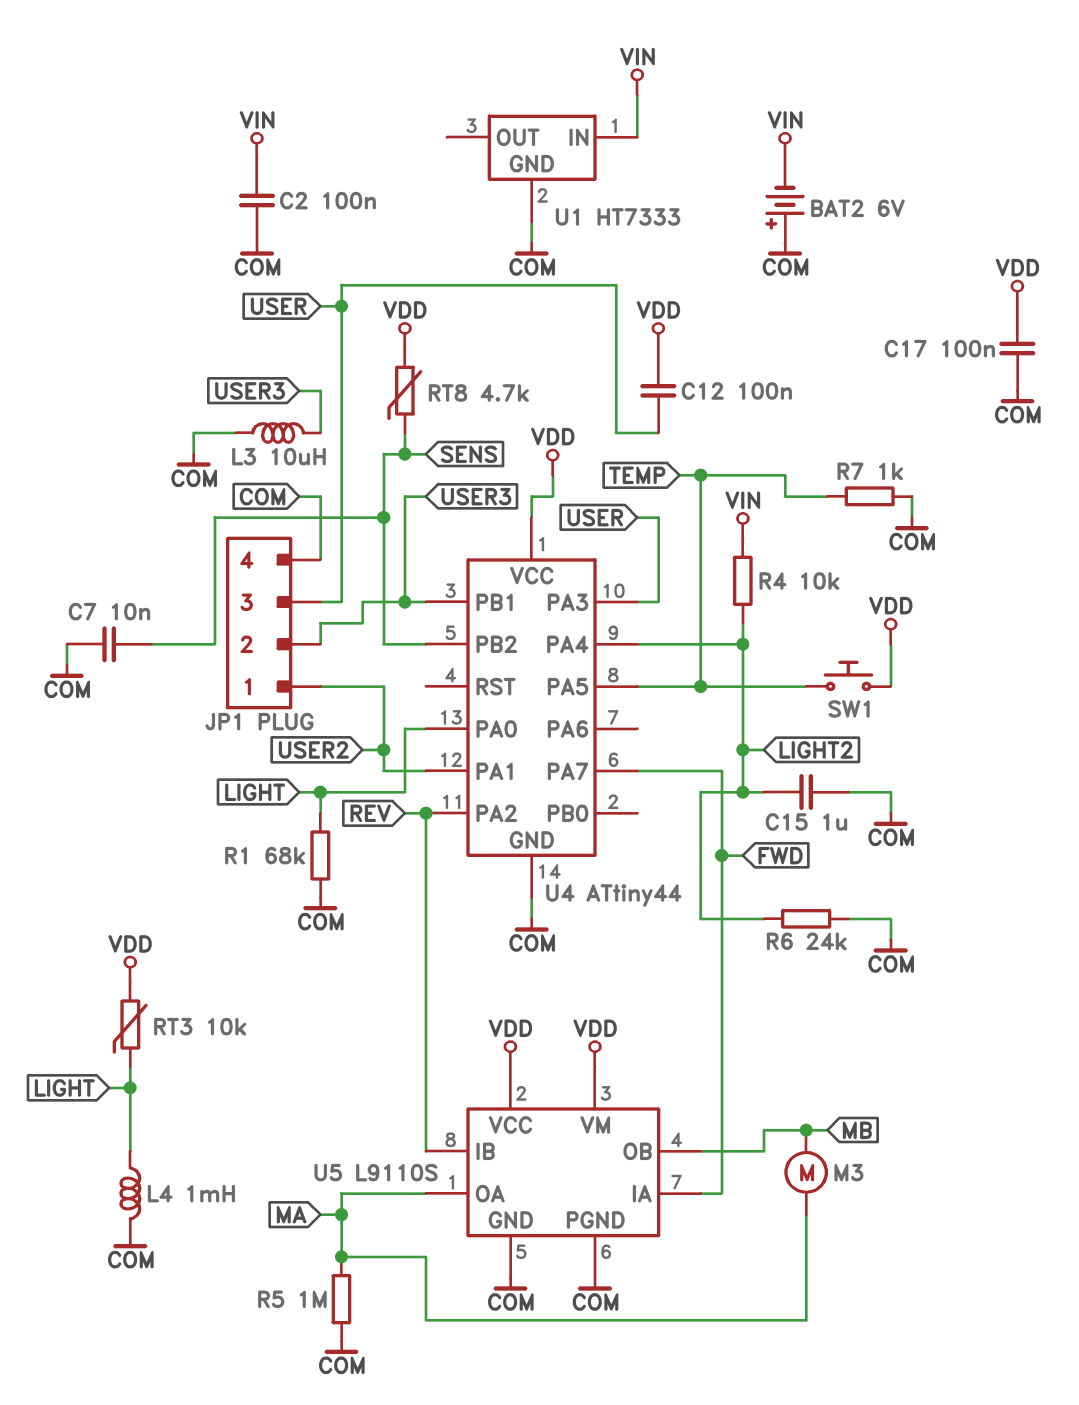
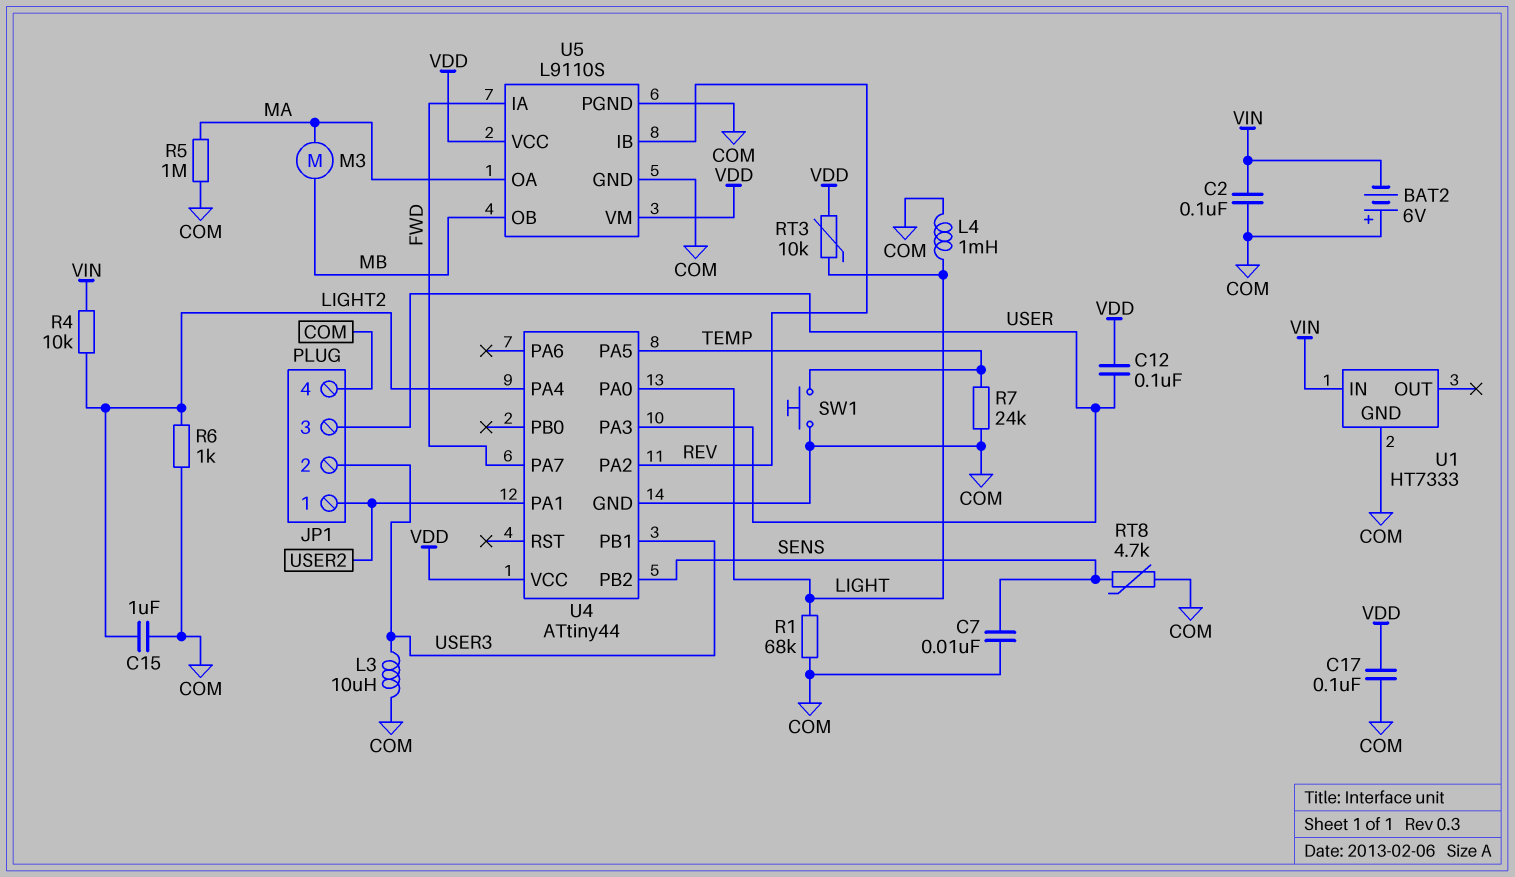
R6: 24k (COM, LIGHT2) -> 1k (COM, LIGHT2)
R7: 1k (COM, TEMP) -> 24k (COM, TEMP)
RT8: 4.7k (SENS, VDD) -> 4.7k (COM, SENS)
SW1: button (TEMP, VDD) -> button (COM, TEMP)

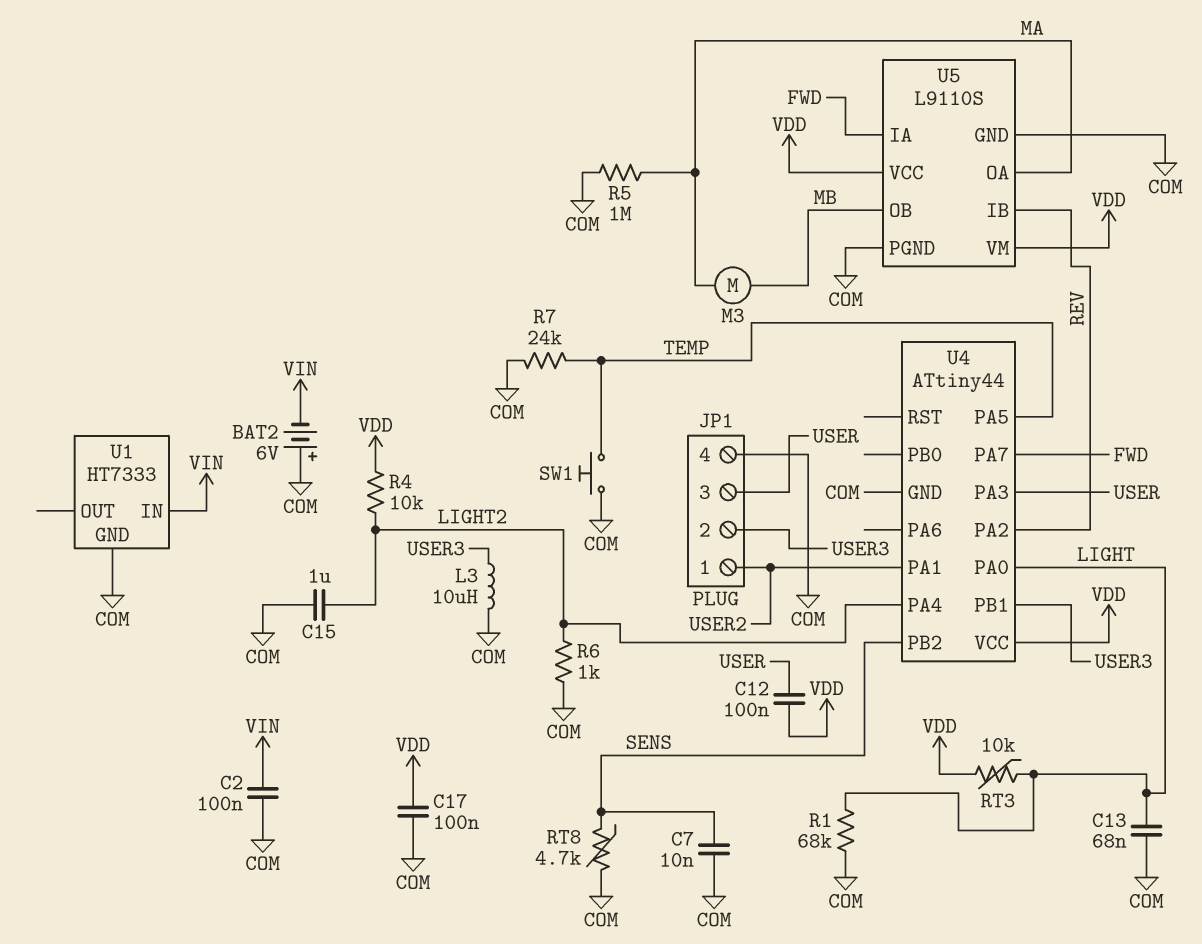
C13: none -> 68nF (COM, LIGHT)
L4: 1mH (COM, LIGHT) -> none
R4: 10k (LIGHT2, VIN) -> 10k (LIGHT2, VDD)

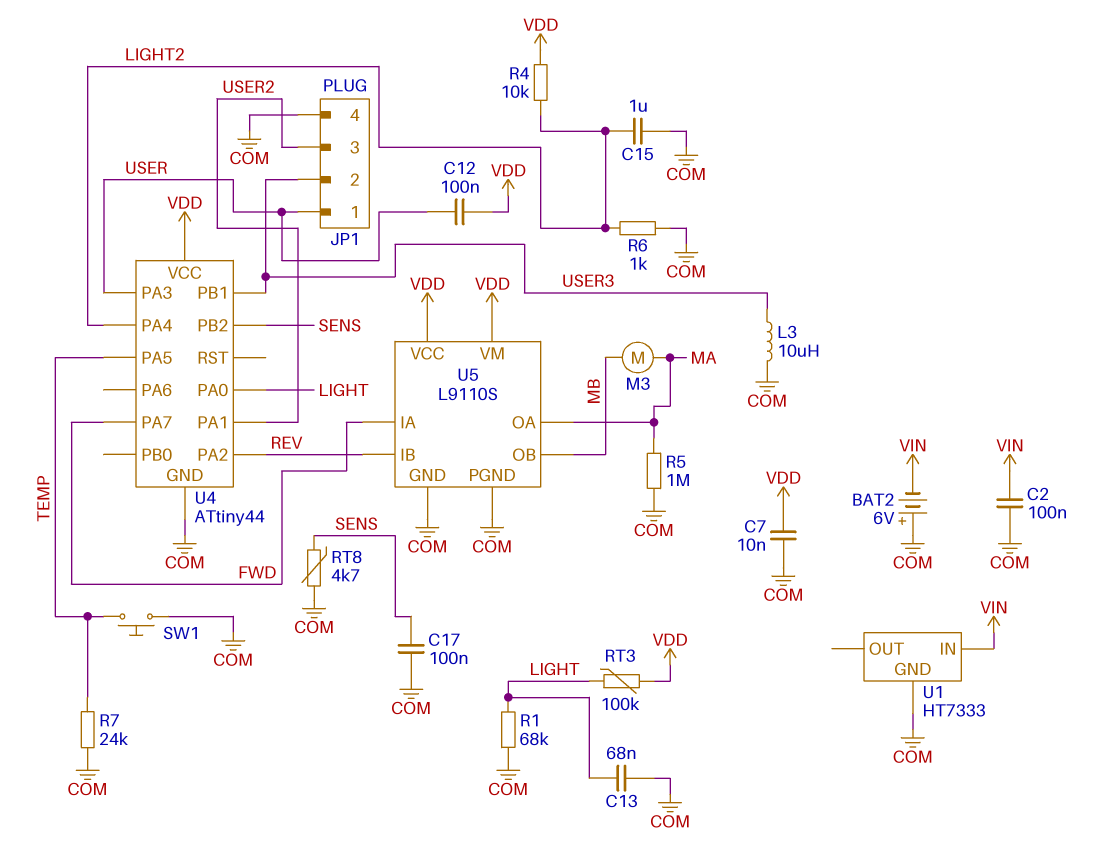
C7: 10nF (COM, SENS) -> 10nF (COM, VDD)
C17: 100nF (COM, VDD) -> 100nF (COM, SENS)
JP1 pin 1: USER2 -> USER
JP1 pin 3: USER -> USER2
RT3: 10k (LIGHT, VDD) -> 100k (LIGHT, VDD)

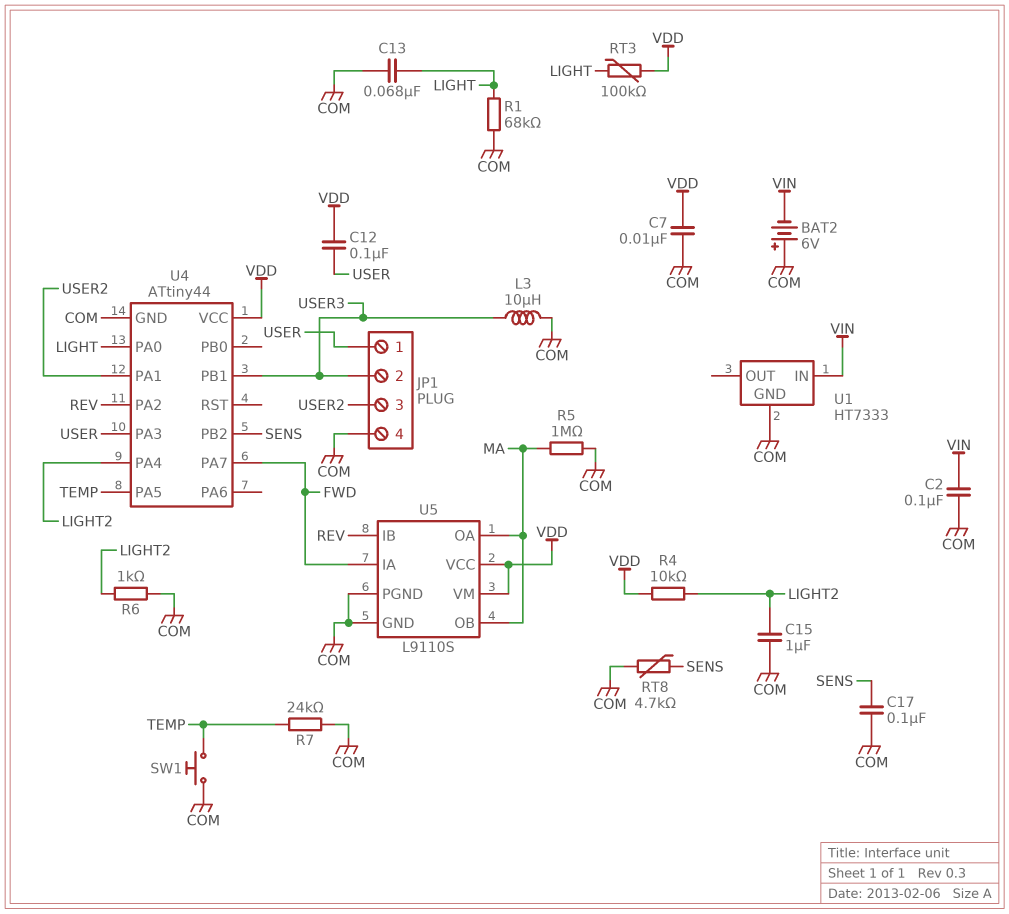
M3: motor (MA, MB) -> none
U5 pin OB: MB -> MA

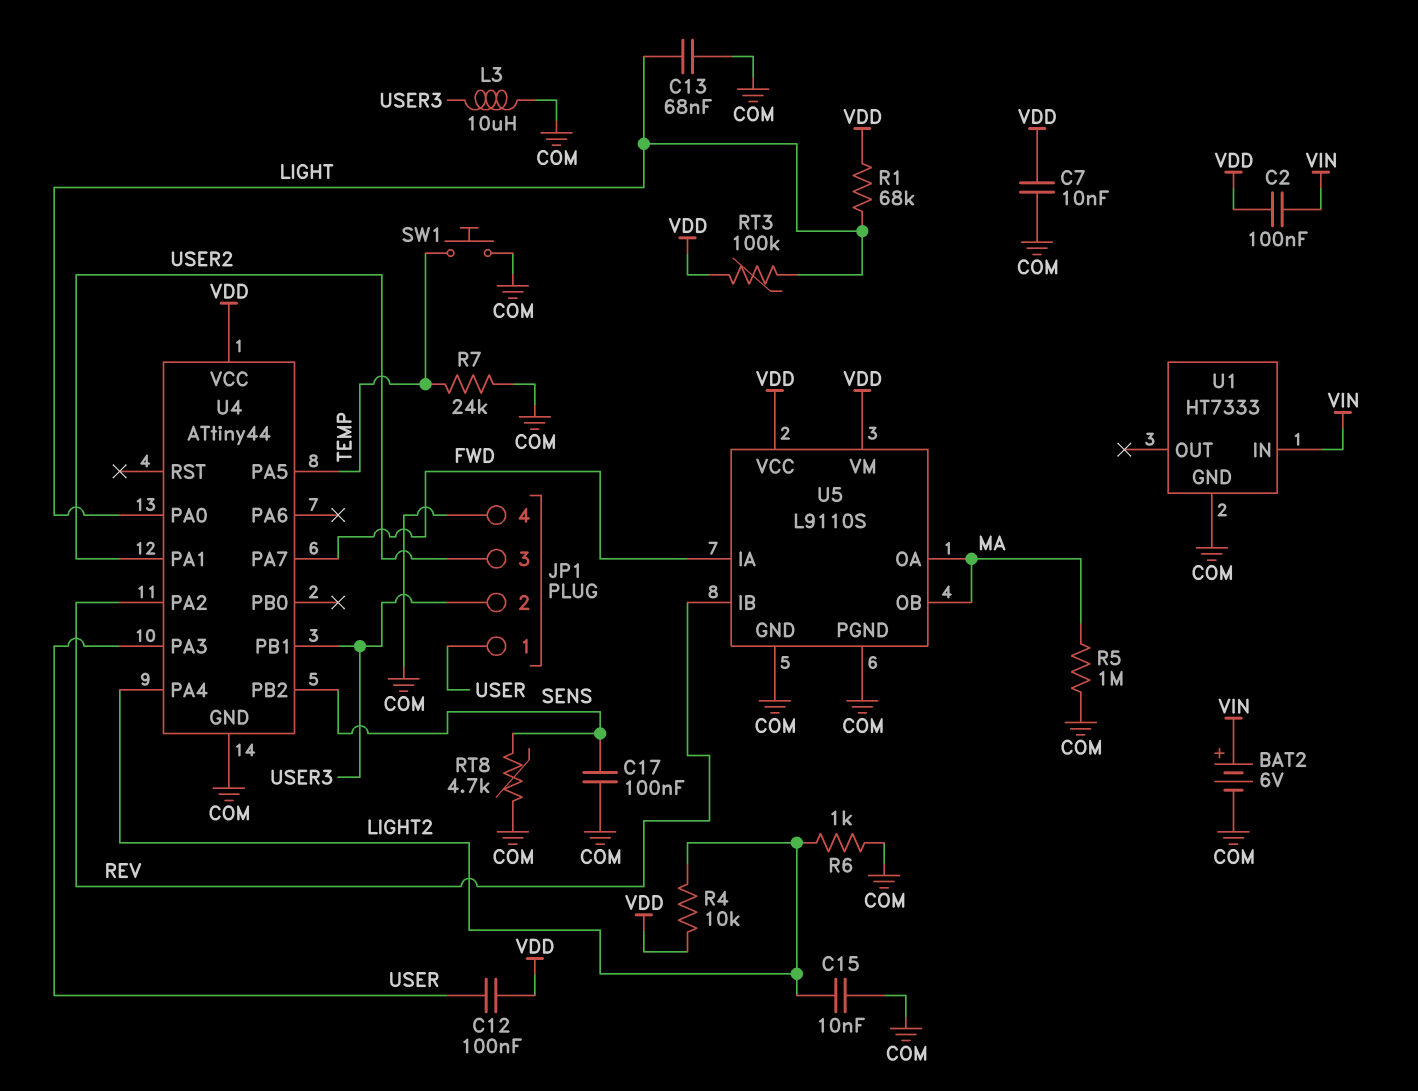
BAT2: 6V (plus COM, minus VIN) -> 6V (plus VIN, minus COM)
C2: 100nF (COM, VIN) -> 100nF (VDD, VIN)
C15: 1uF (COM, LIGHT2) -> 10nF (COM, LIGHT2)
R1: 68k (COM, LIGHT) -> 68k (LIGHT, VDD)

